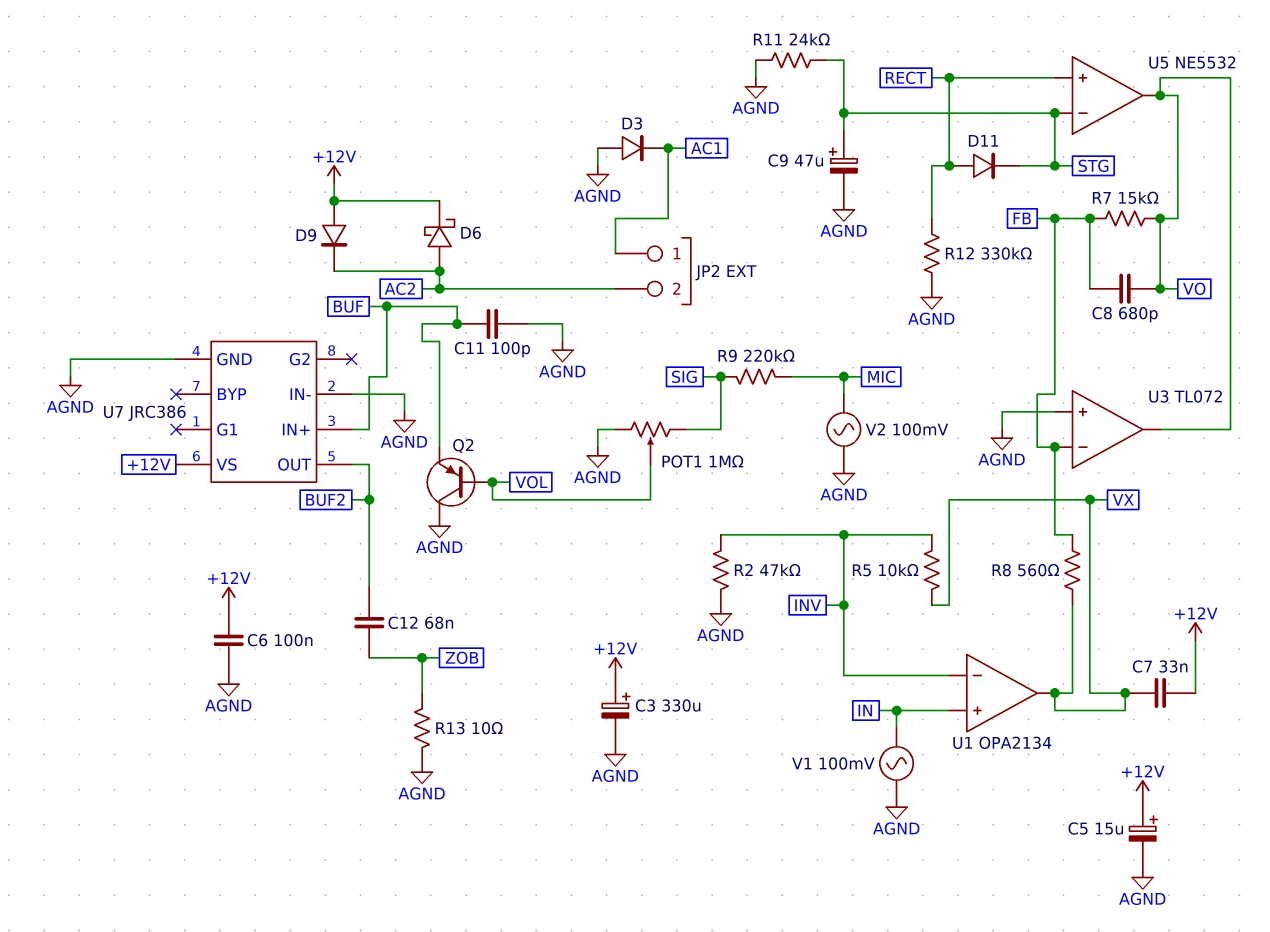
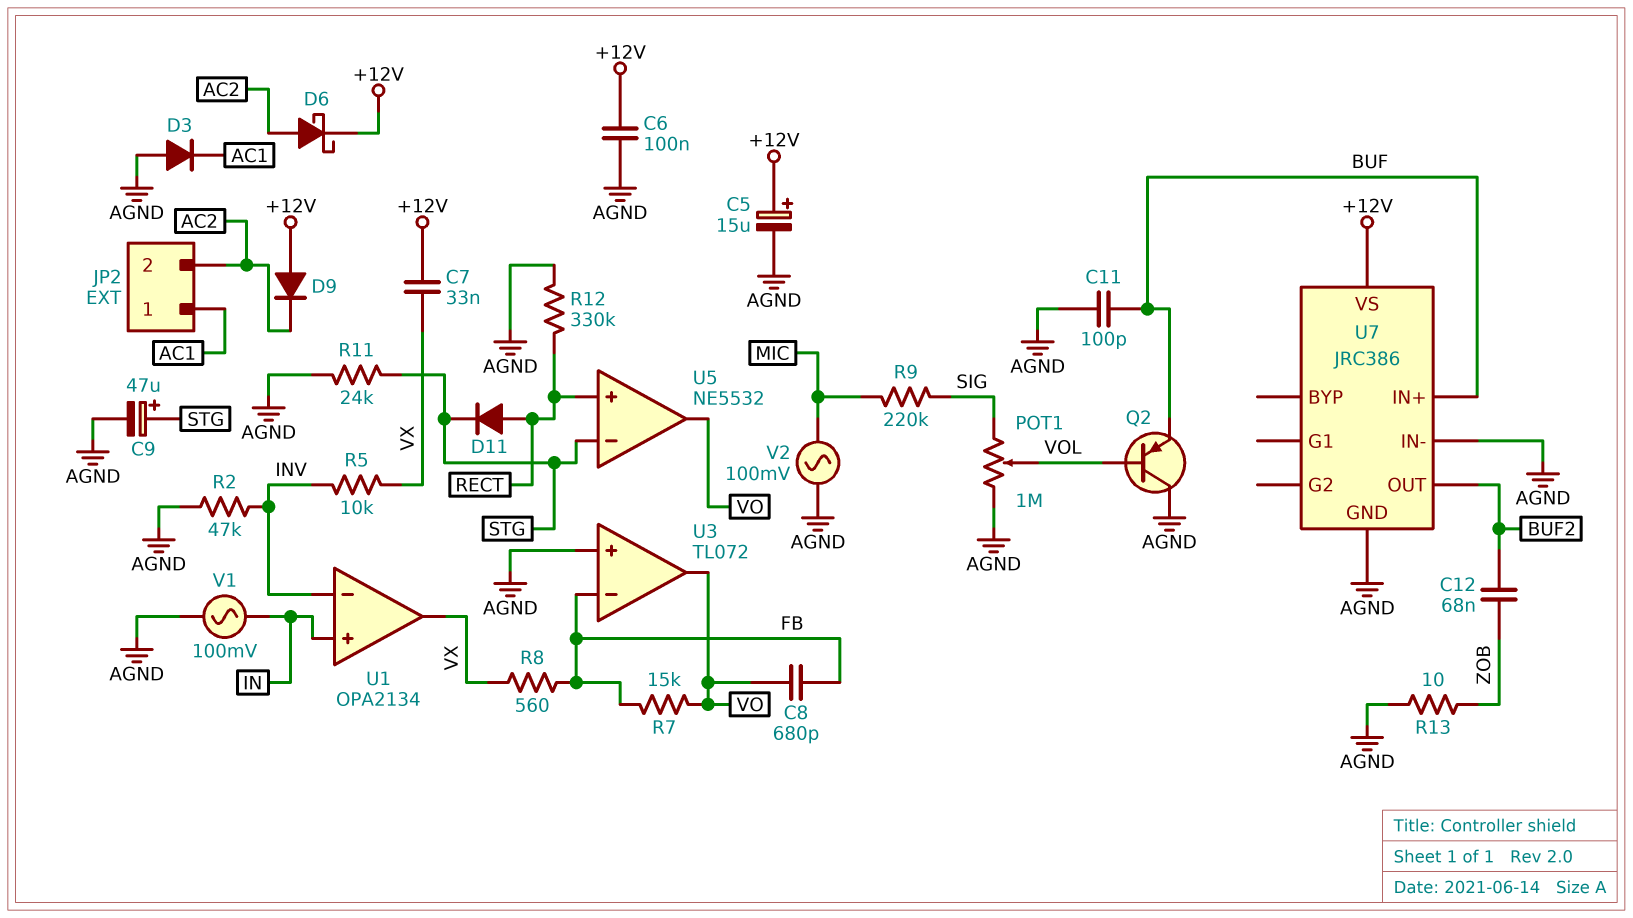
C3: 330uF (plus +12V, minus AGND) -> none

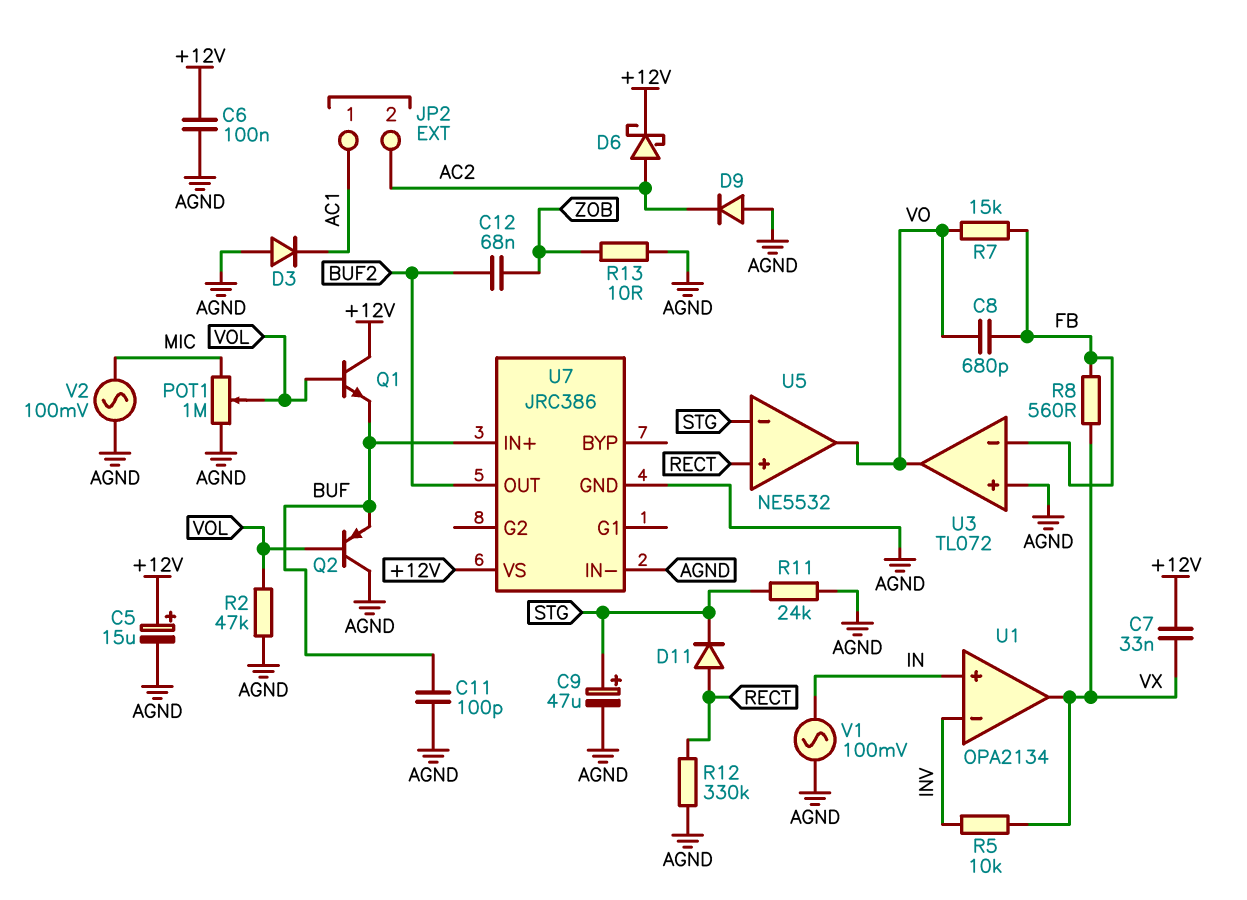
D9: diode (A +12V, K AC2) -> diode (A AGND, K AC2)
POT1: 1M (AGND, SIG, wiper VOL) -> 1M (AGND, MIC, wiper VOL)
Q1: none -> NPN (B VOL, C +12V, E BUF)
R2: 47k (AGND, INV) -> 47k (AGND, VOL)
R9: 220k (MIC, SIG) -> none

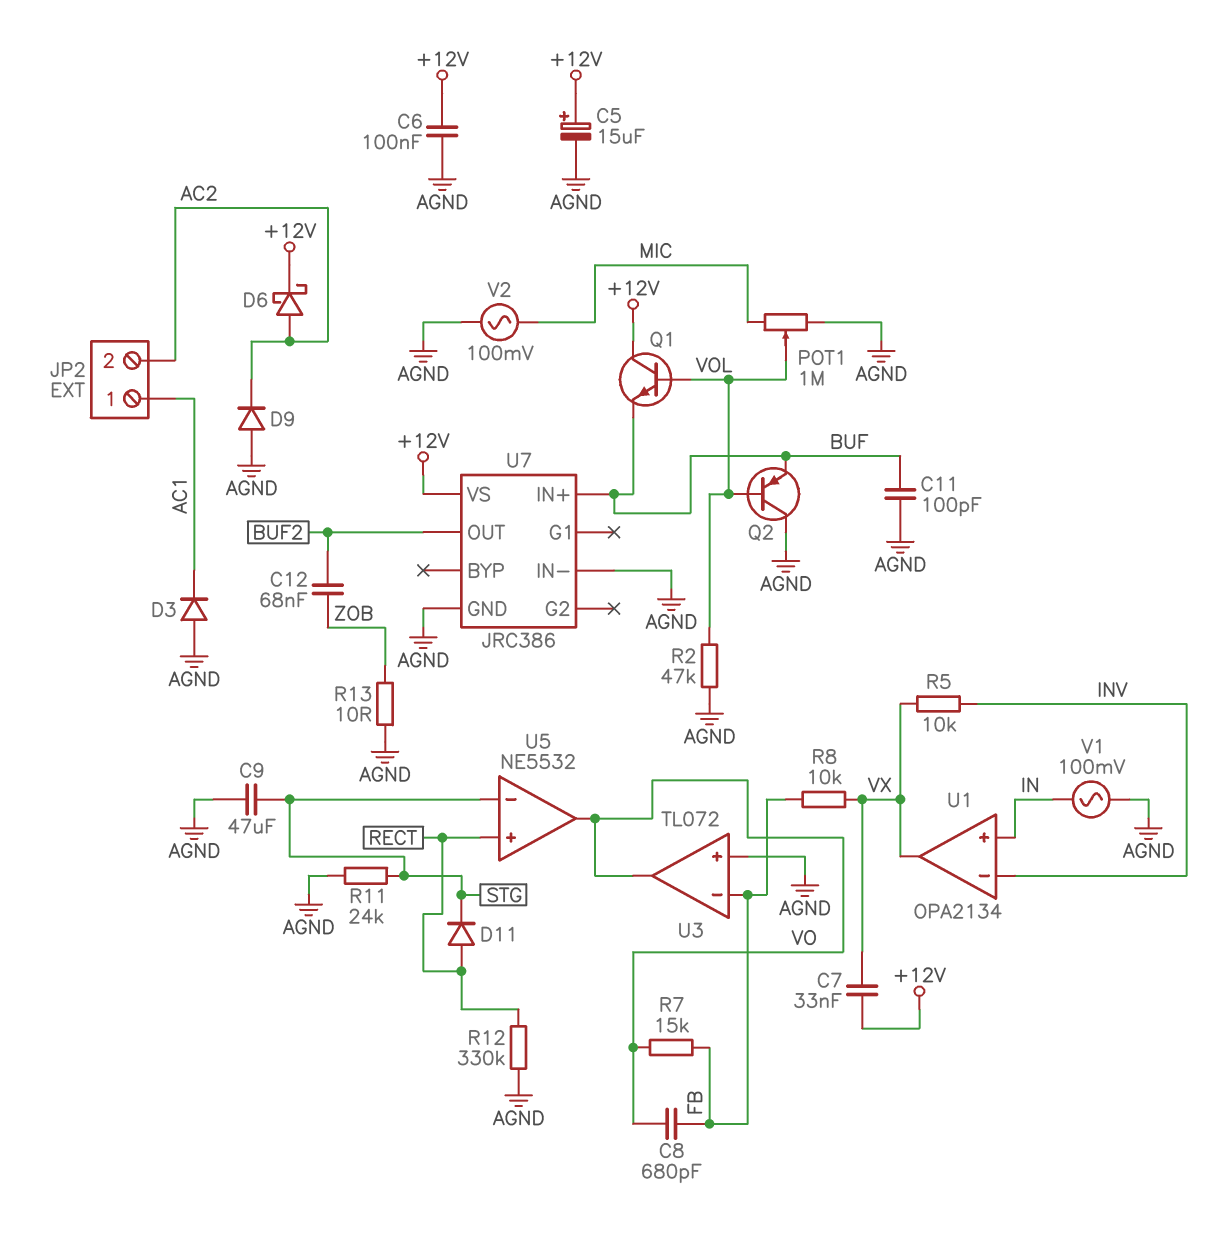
C9: 47uF (plus STG, minus AGND) -> 47uF (AGND, STG)
R8: 560 (FB, VX) -> 10k (FB, VX)

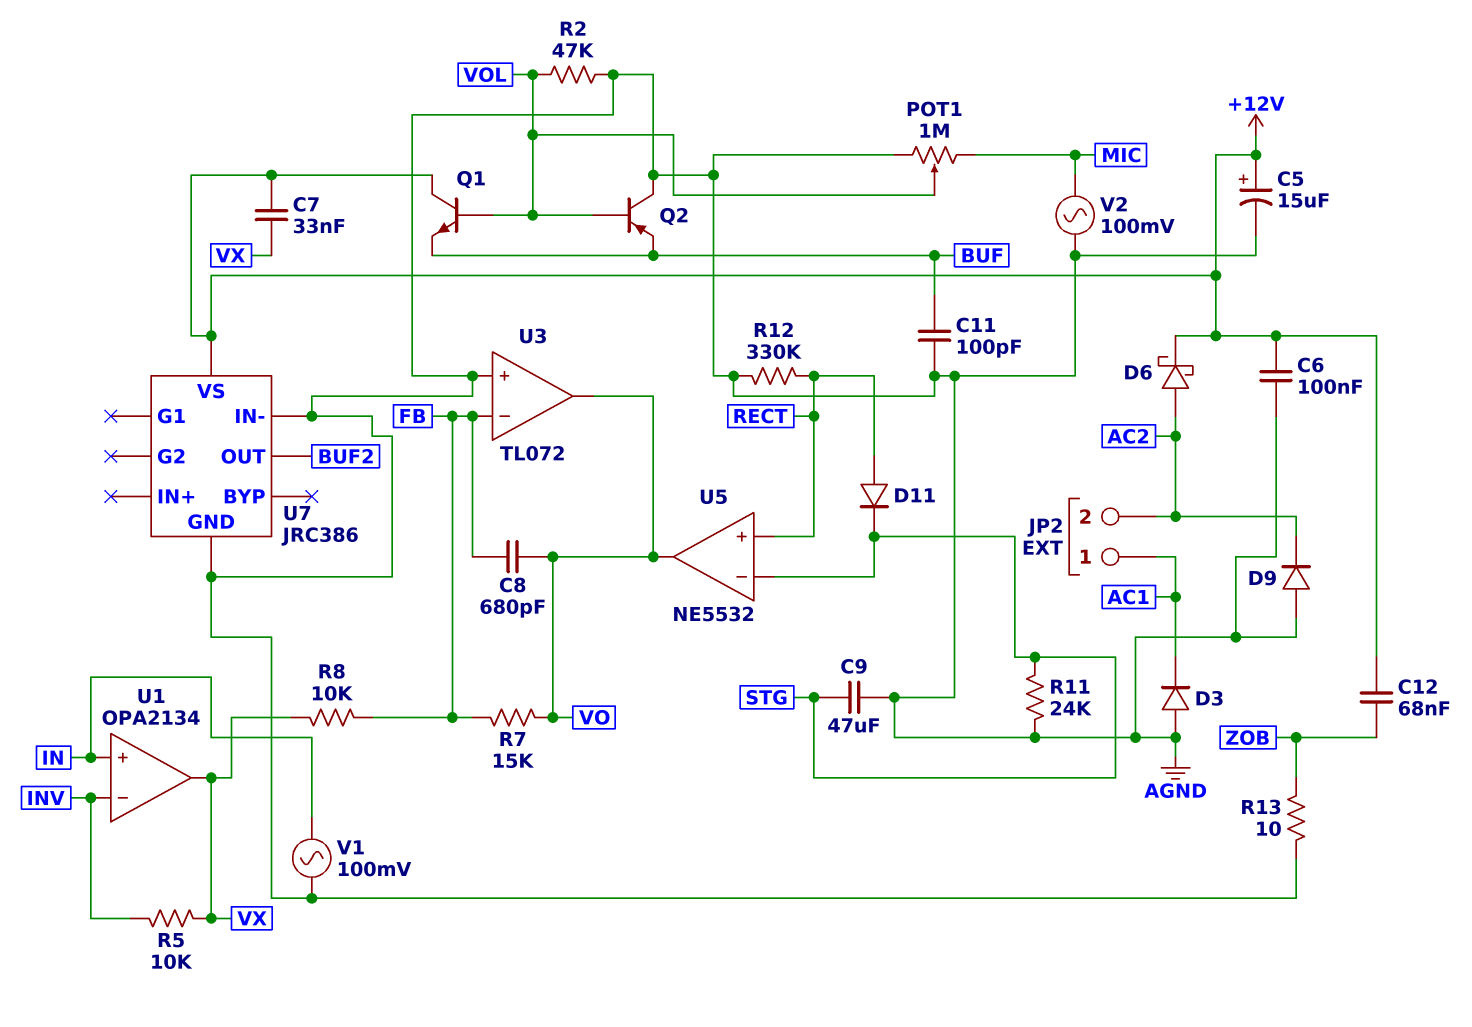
C12: 68nF (BUF2, ZOB) -> 68nF (+12V, ZOB)
U7 pin IN+: BUF -> none

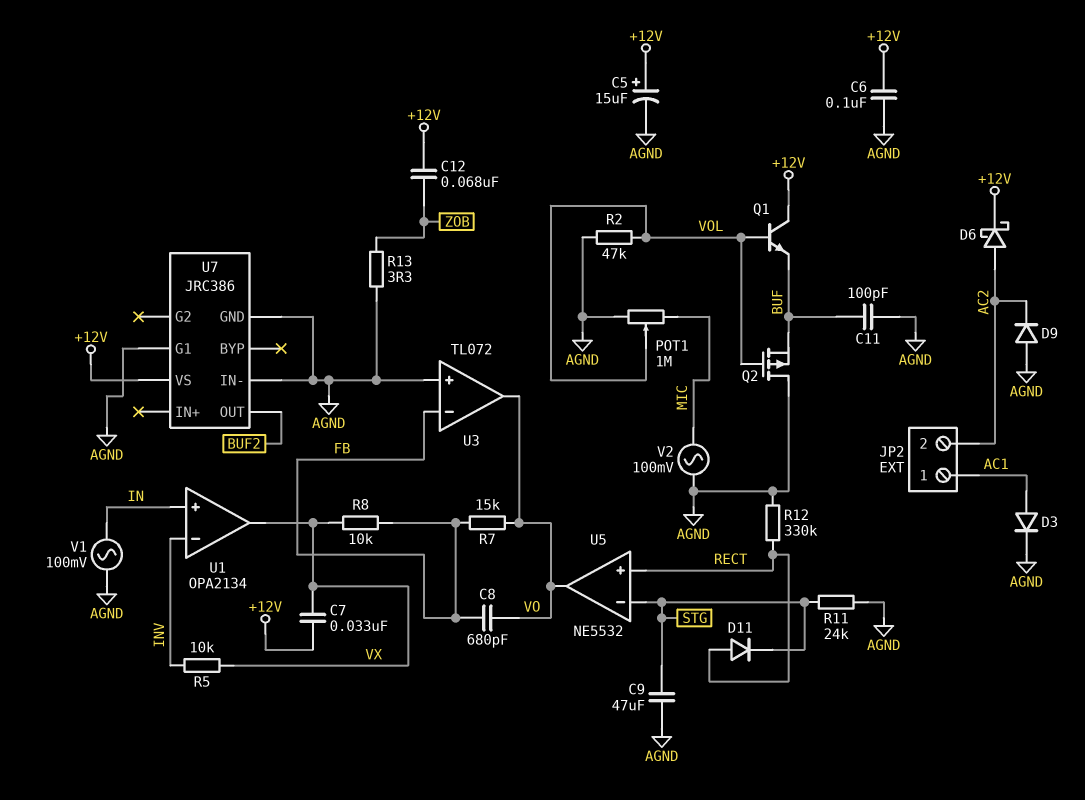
D3: diode (A AGND, K AC1) -> diode (A AC1, K AGND)
Q2: PNP (B VOL, C AGND, E BUF) -> PMOS (G VOL, D AGND, S BUF)
R13: 10 (AGND, ZOB) -> 3.3 (AGND, ZOB)
U7 pin G1: none -> AGND

